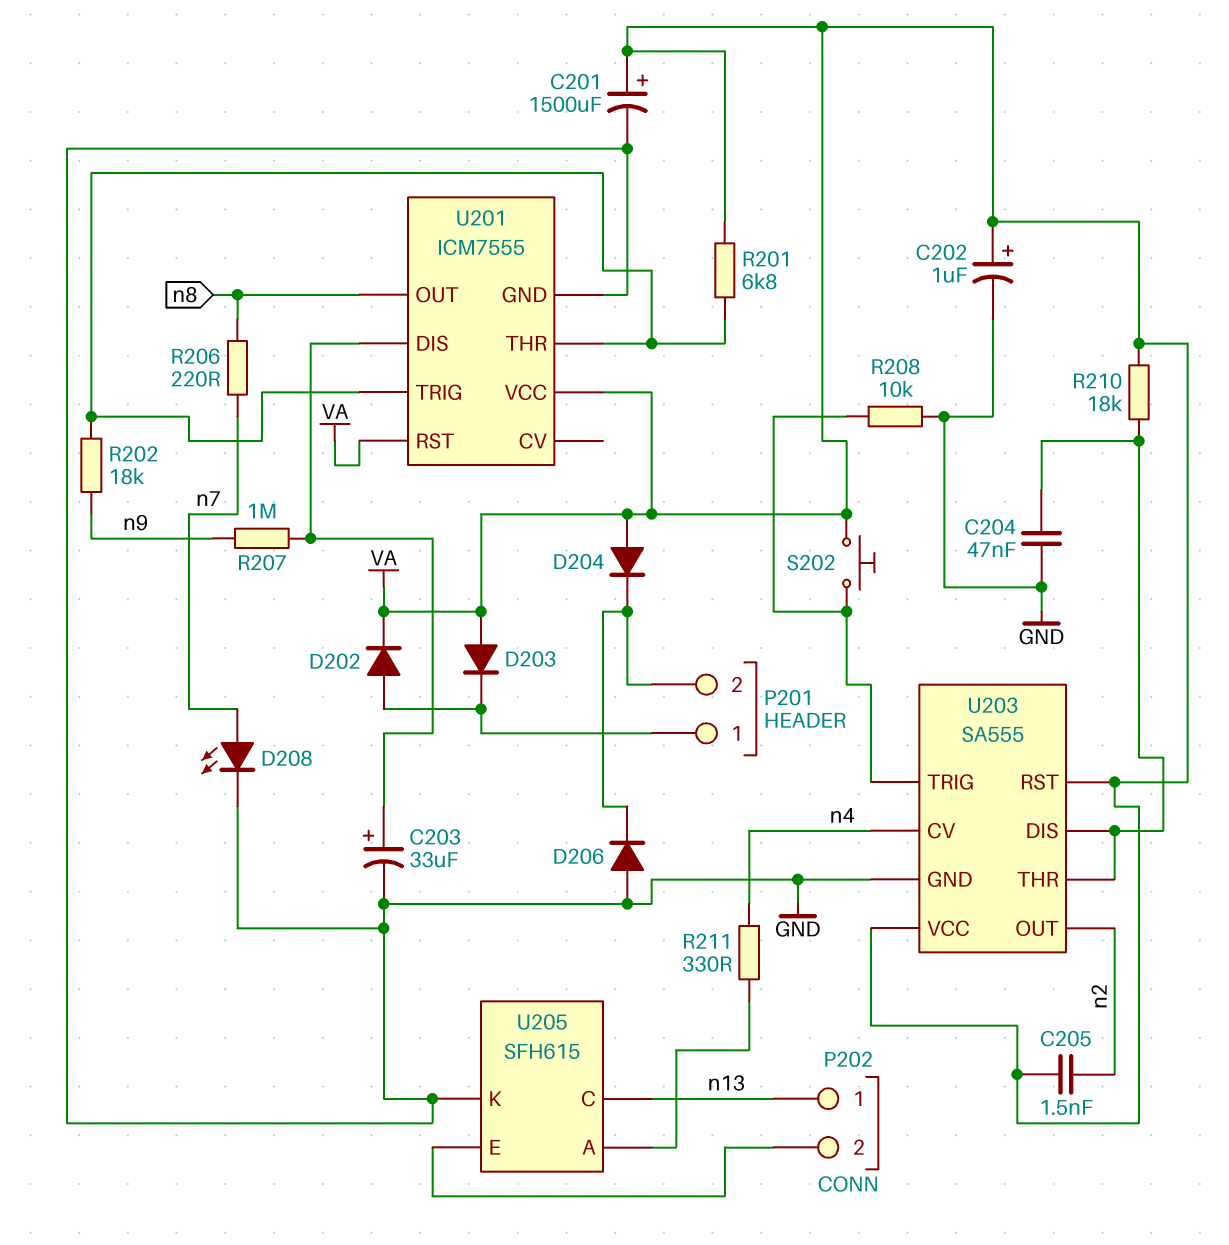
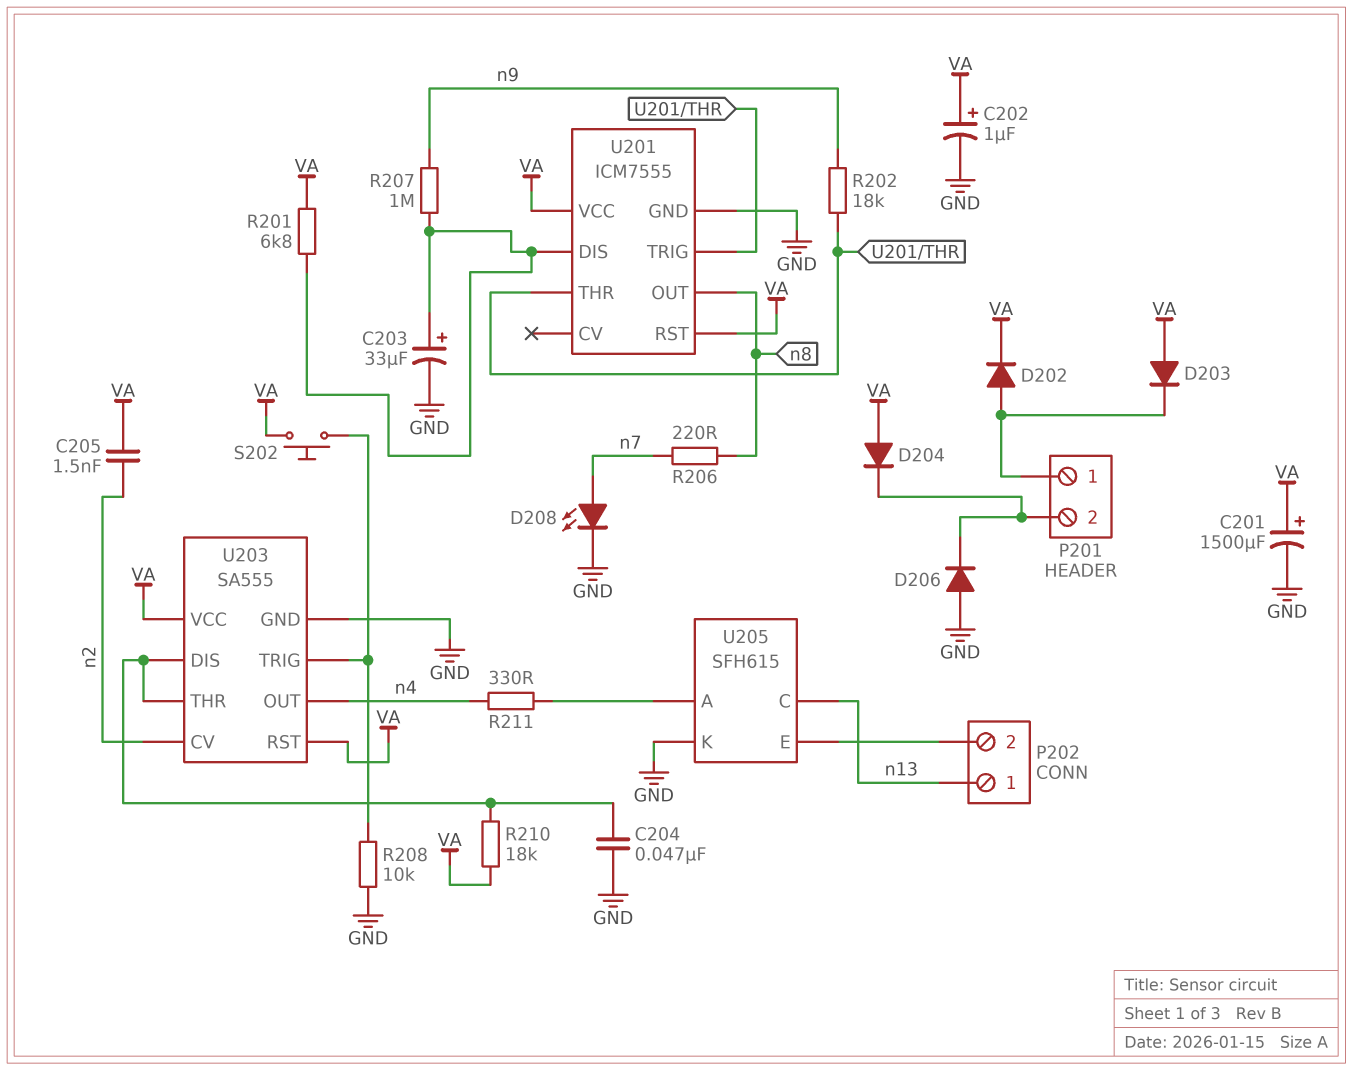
R201: 6.8k (U201/THR, VA) -> 6.8k (U201/DIS, VA)
U203 pin CV: n4 -> n2
U203 pin OUT: n2 -> n4

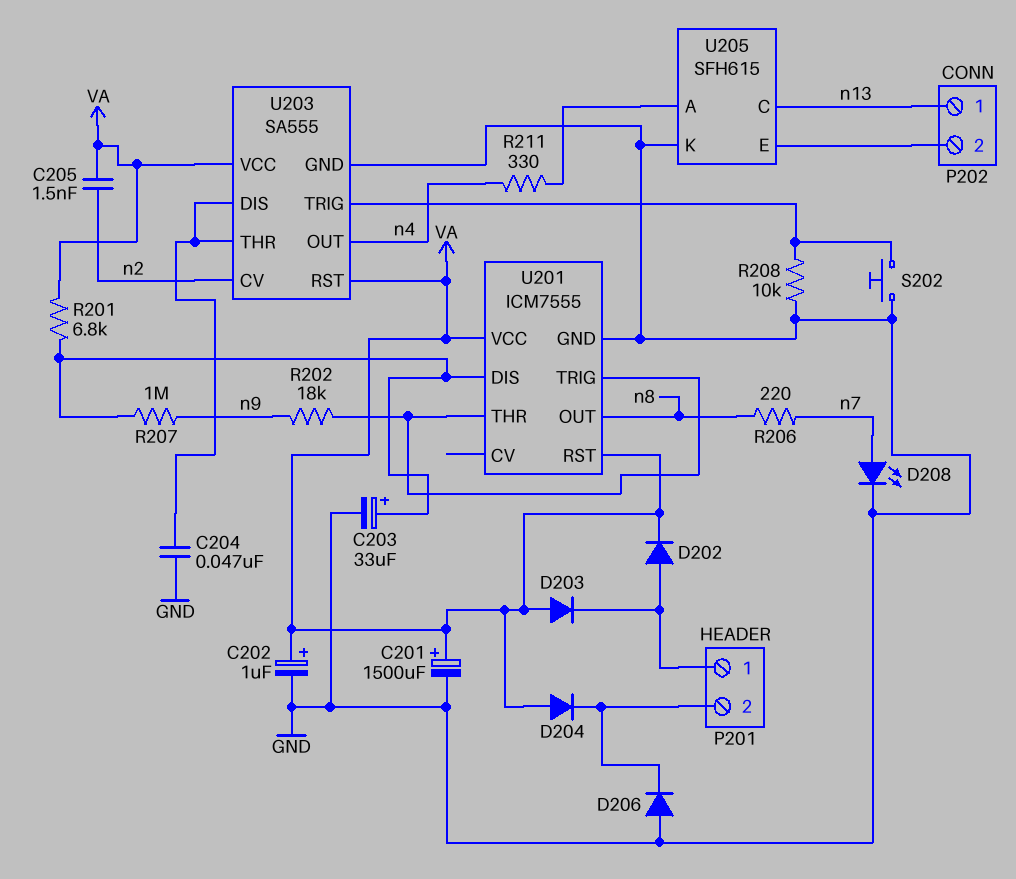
R210: 18k (U203/DIS, VA) -> none
S202: button (U203/TRIG, VA) -> button (GND, U203/TRIG)

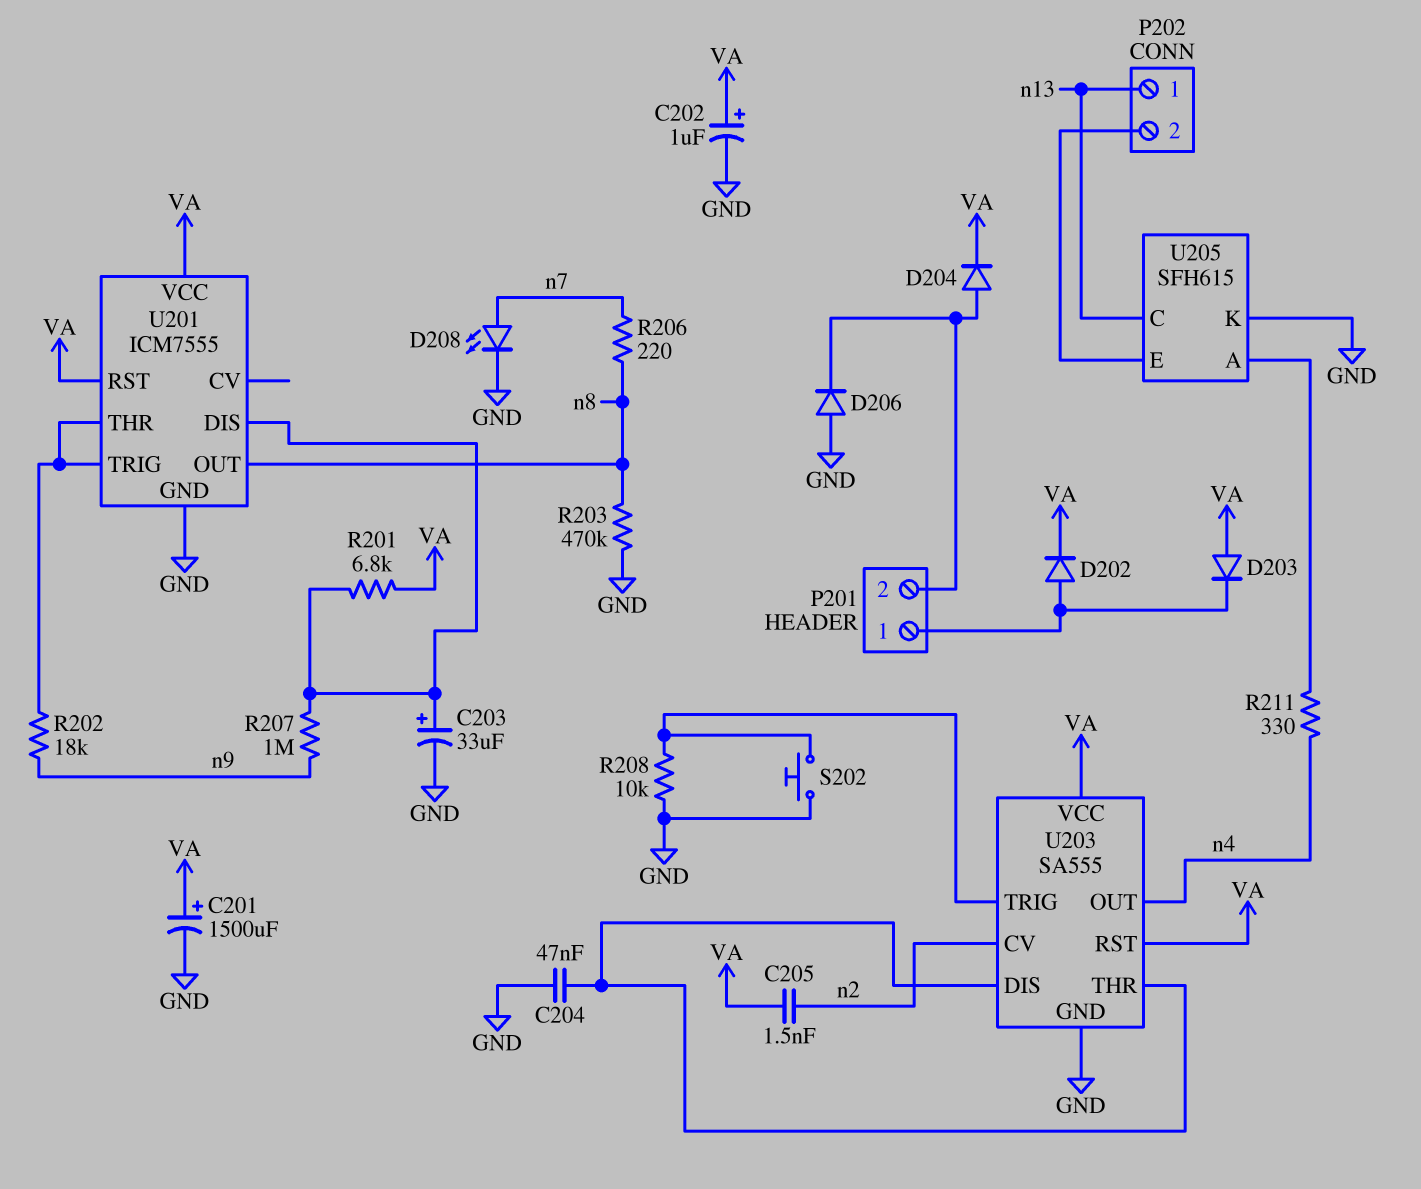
D204: diode (A VA, K P201/2) -> diode (A P201/2, K VA)
R203: none -> 470k (GND, n8)

